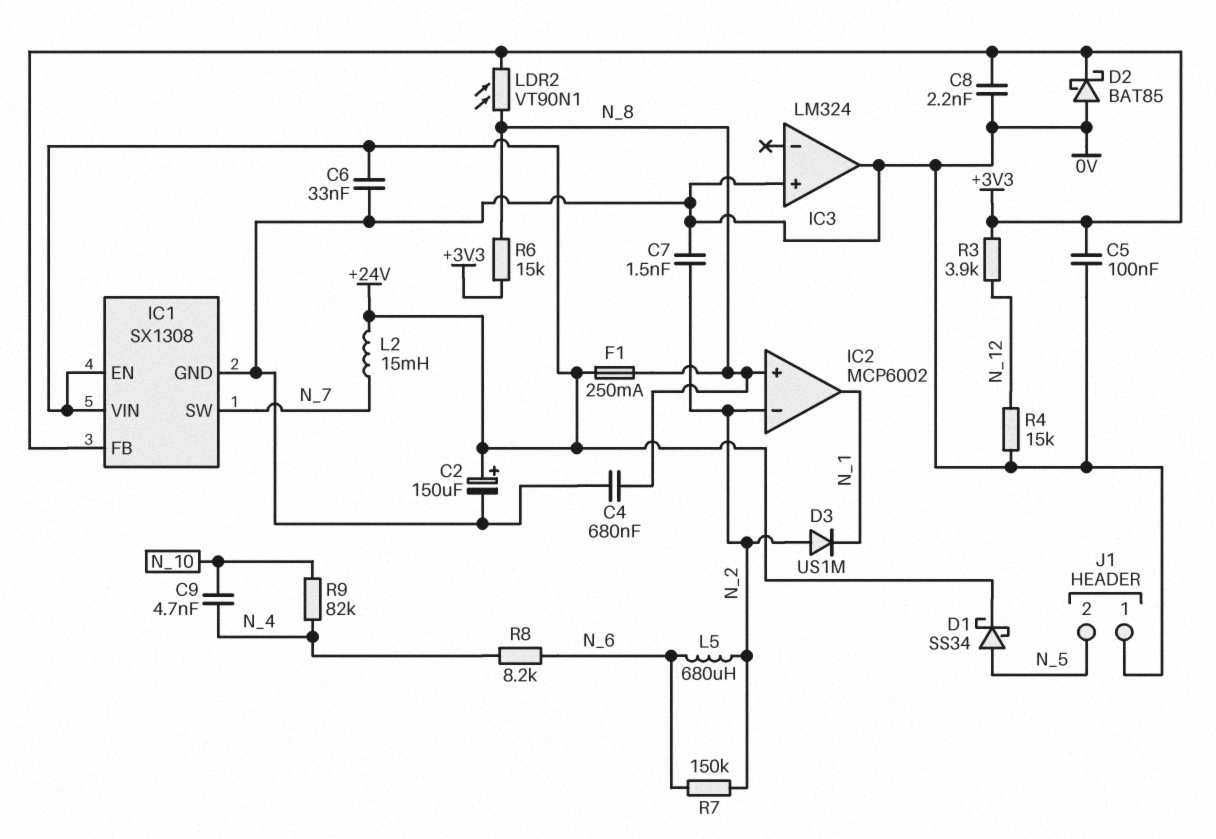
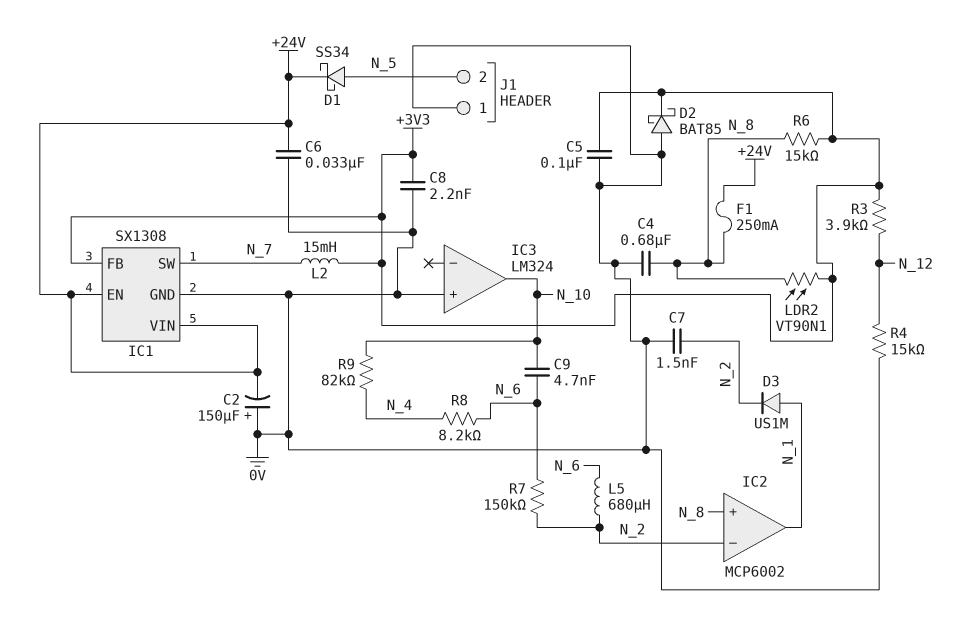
C2: 150uF (plus +24V, minus 0V) -> 150uF (plus 0V, minus +24V)
C9: 4.7nF (N_4, N_10) -> 4.7nF (N_6, N_10)
D3: diode US1M (A N_2, K N_1) -> diode US1M (A N_1, K N_2)
IC3 pin out: 0V -> N_10
L2: 15mH (+24V, N_7) -> 15mH (+3V3, N_7)

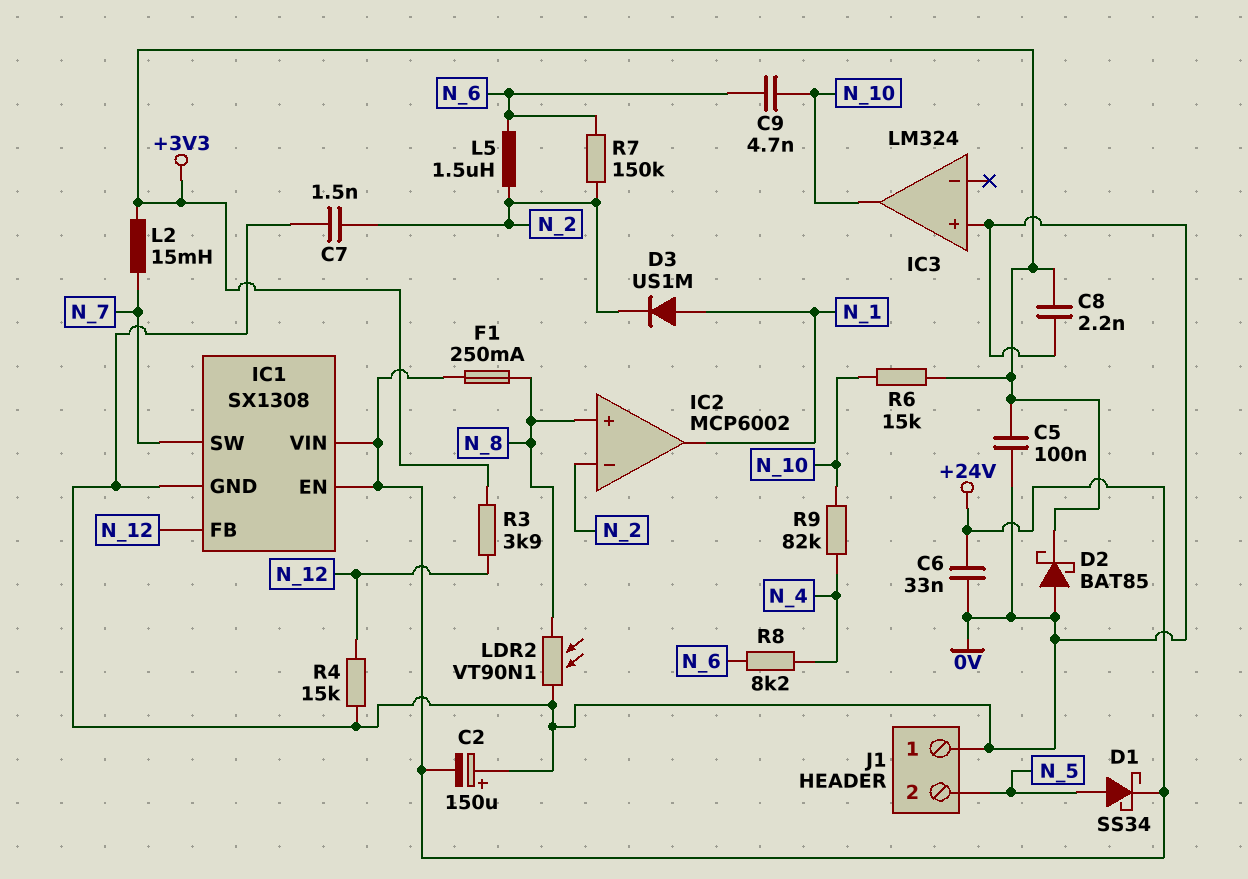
C4: 680nF (0V, N_8) -> none
IC1 pin FB: +3V3 -> N_12
L5: 680uH (N_2, N_6) -> 1.5uH (N_2, N_6)
LDR2: VT90N1 (+3V3, N_8) -> VT90N1 (0V, N_8)
R6: 15k (+3V3, N_8) -> 15k (+3V3, N_10)

